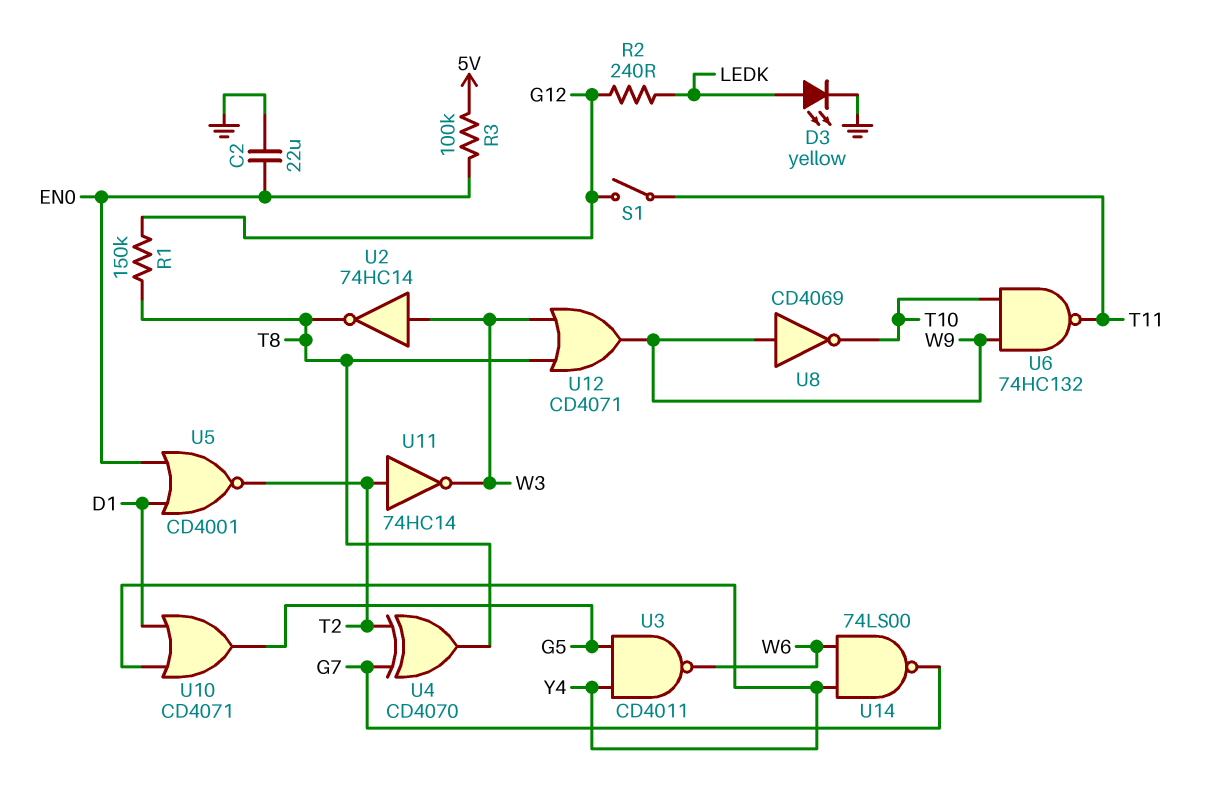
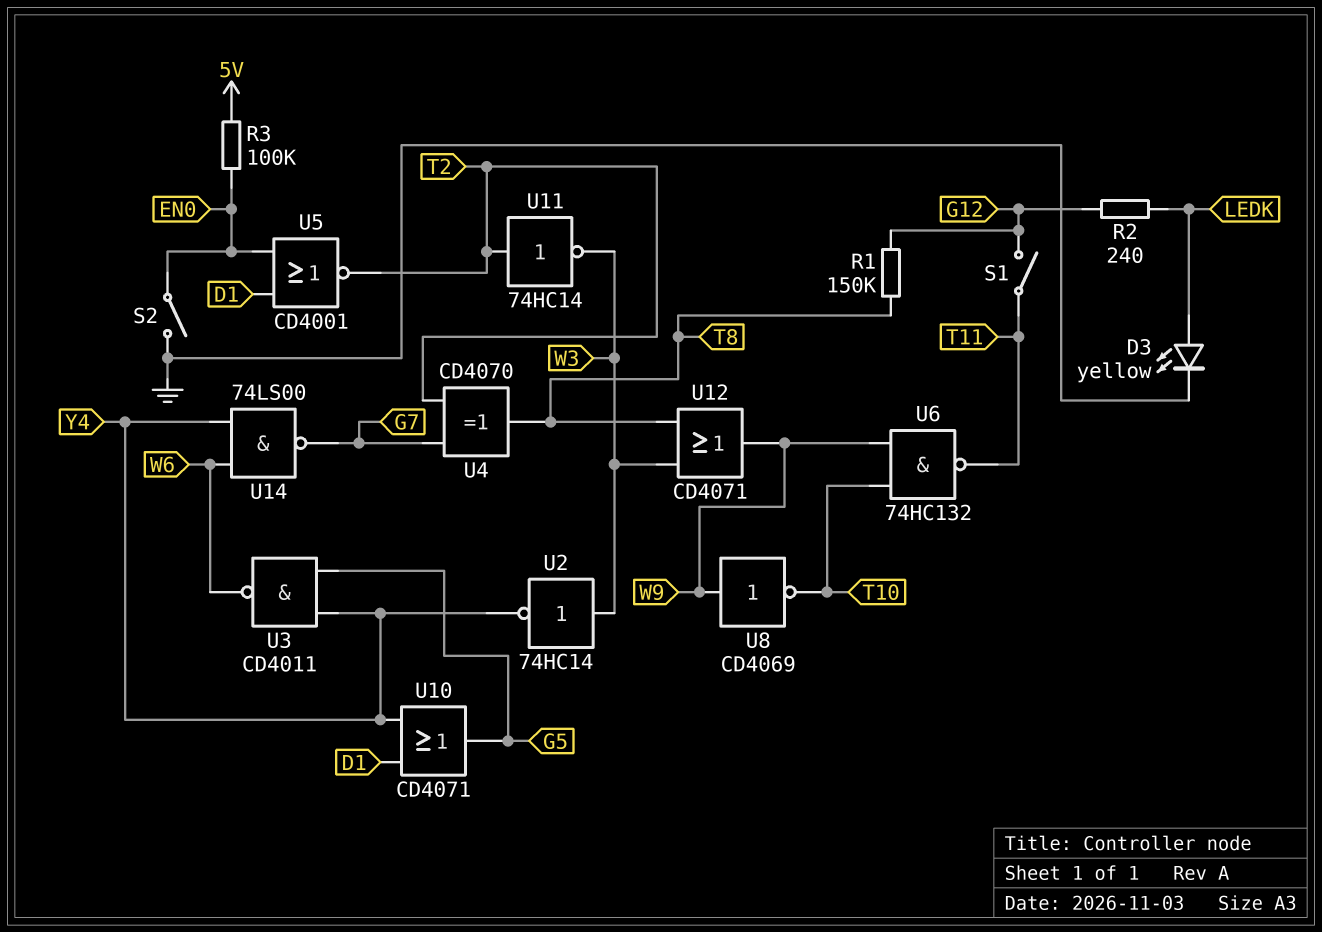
C2: 22uF (EN0, GND) -> none
S2: none -> switch (EN0, GND)
U2: NOT 74HC14 (in W3, out T8) -> NOT 74HC14 (in W3, out Y4)

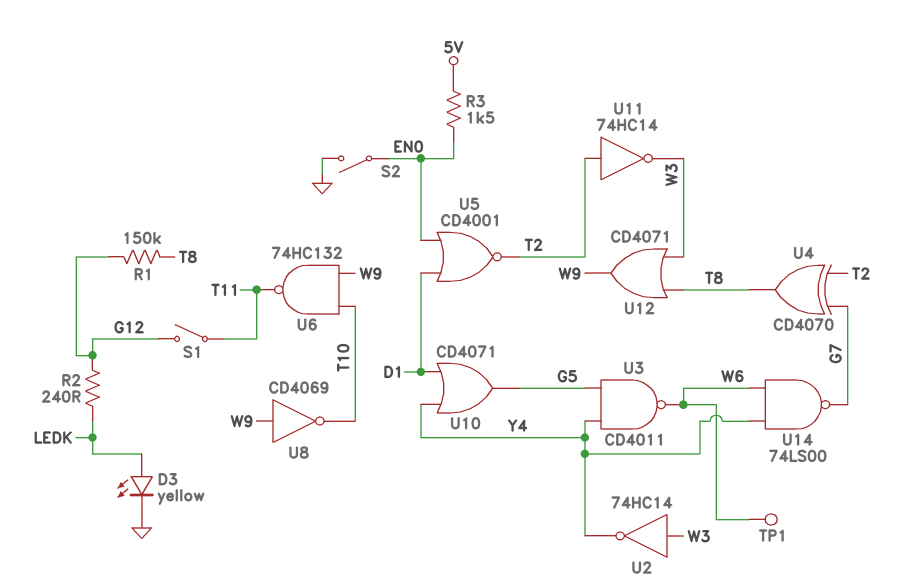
R3: 100k (5V, EN0) -> 1.5k (5V, EN0)
TP1: none -> test point (W6)

